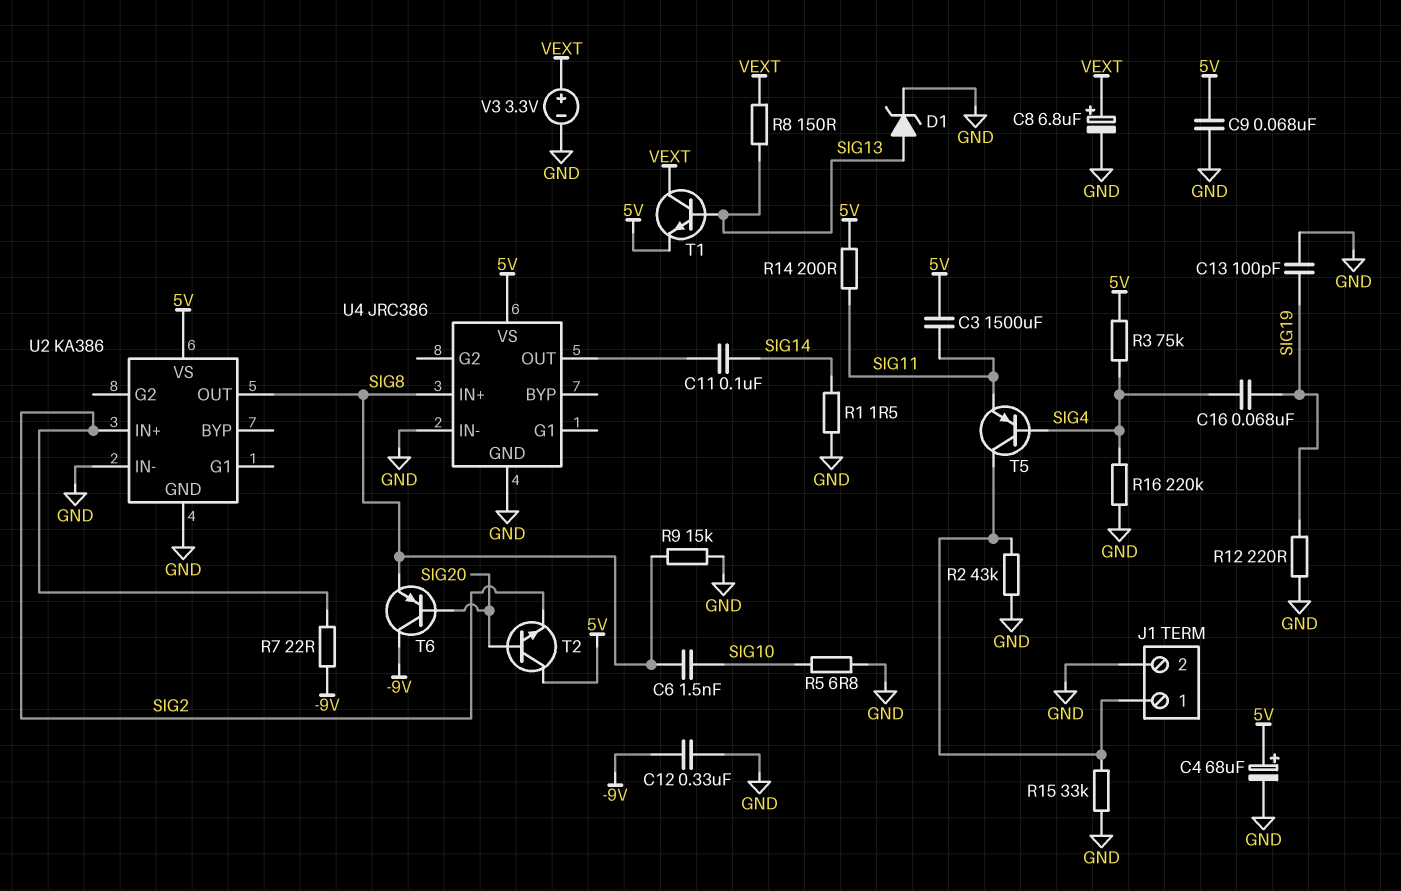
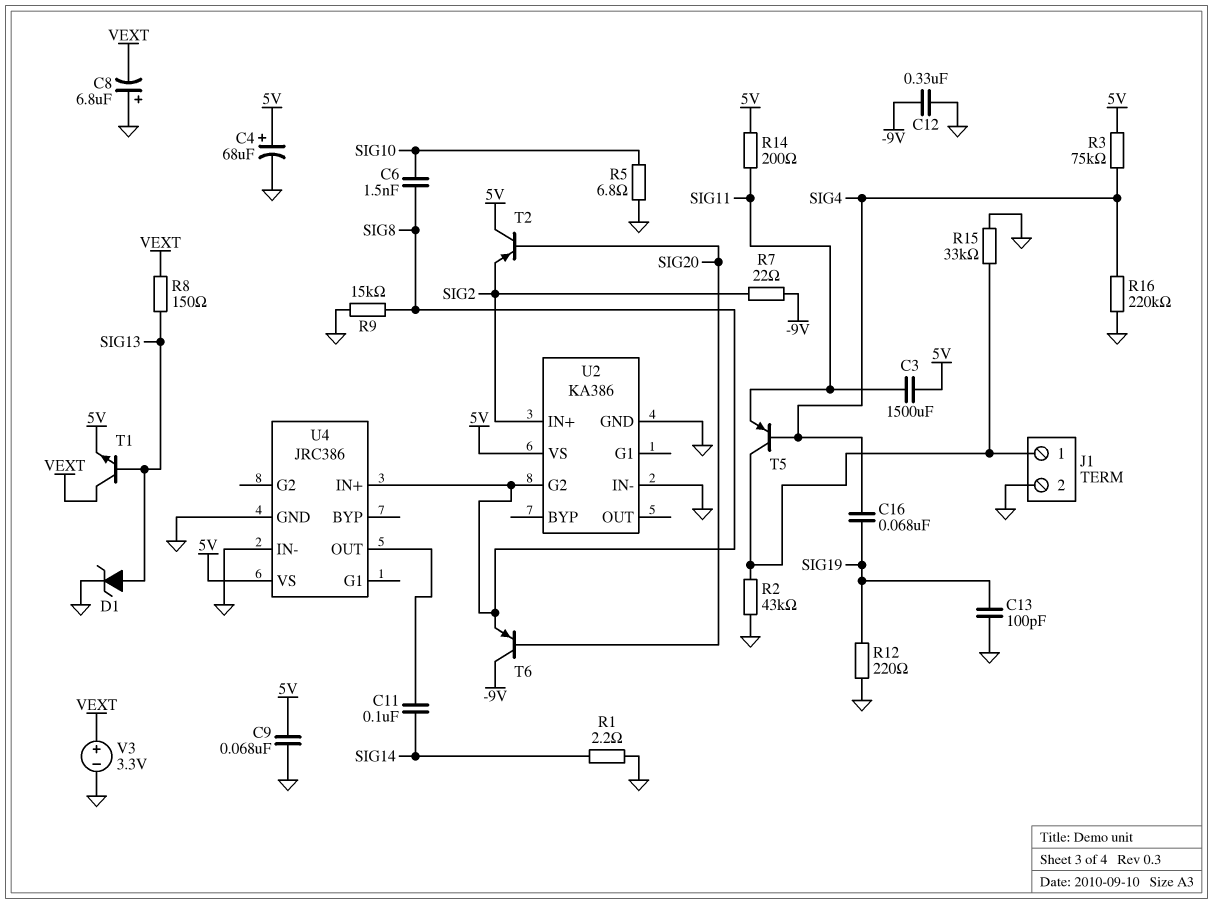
C8: 6.8uF (plus VEXT, minus GND) -> 6.8uF (plus GND, minus VEXT)
R1: 1.5 (GND, SIG14) -> 2.2 (GND, SIG14)
T2: NPN (B SIG20, C 5V, E SIG2) -> PNP (B SIG20, C 5V, E SIG2)
U2 pin G2: none -> SIG8
U2 pin OUT: SIG8 -> none

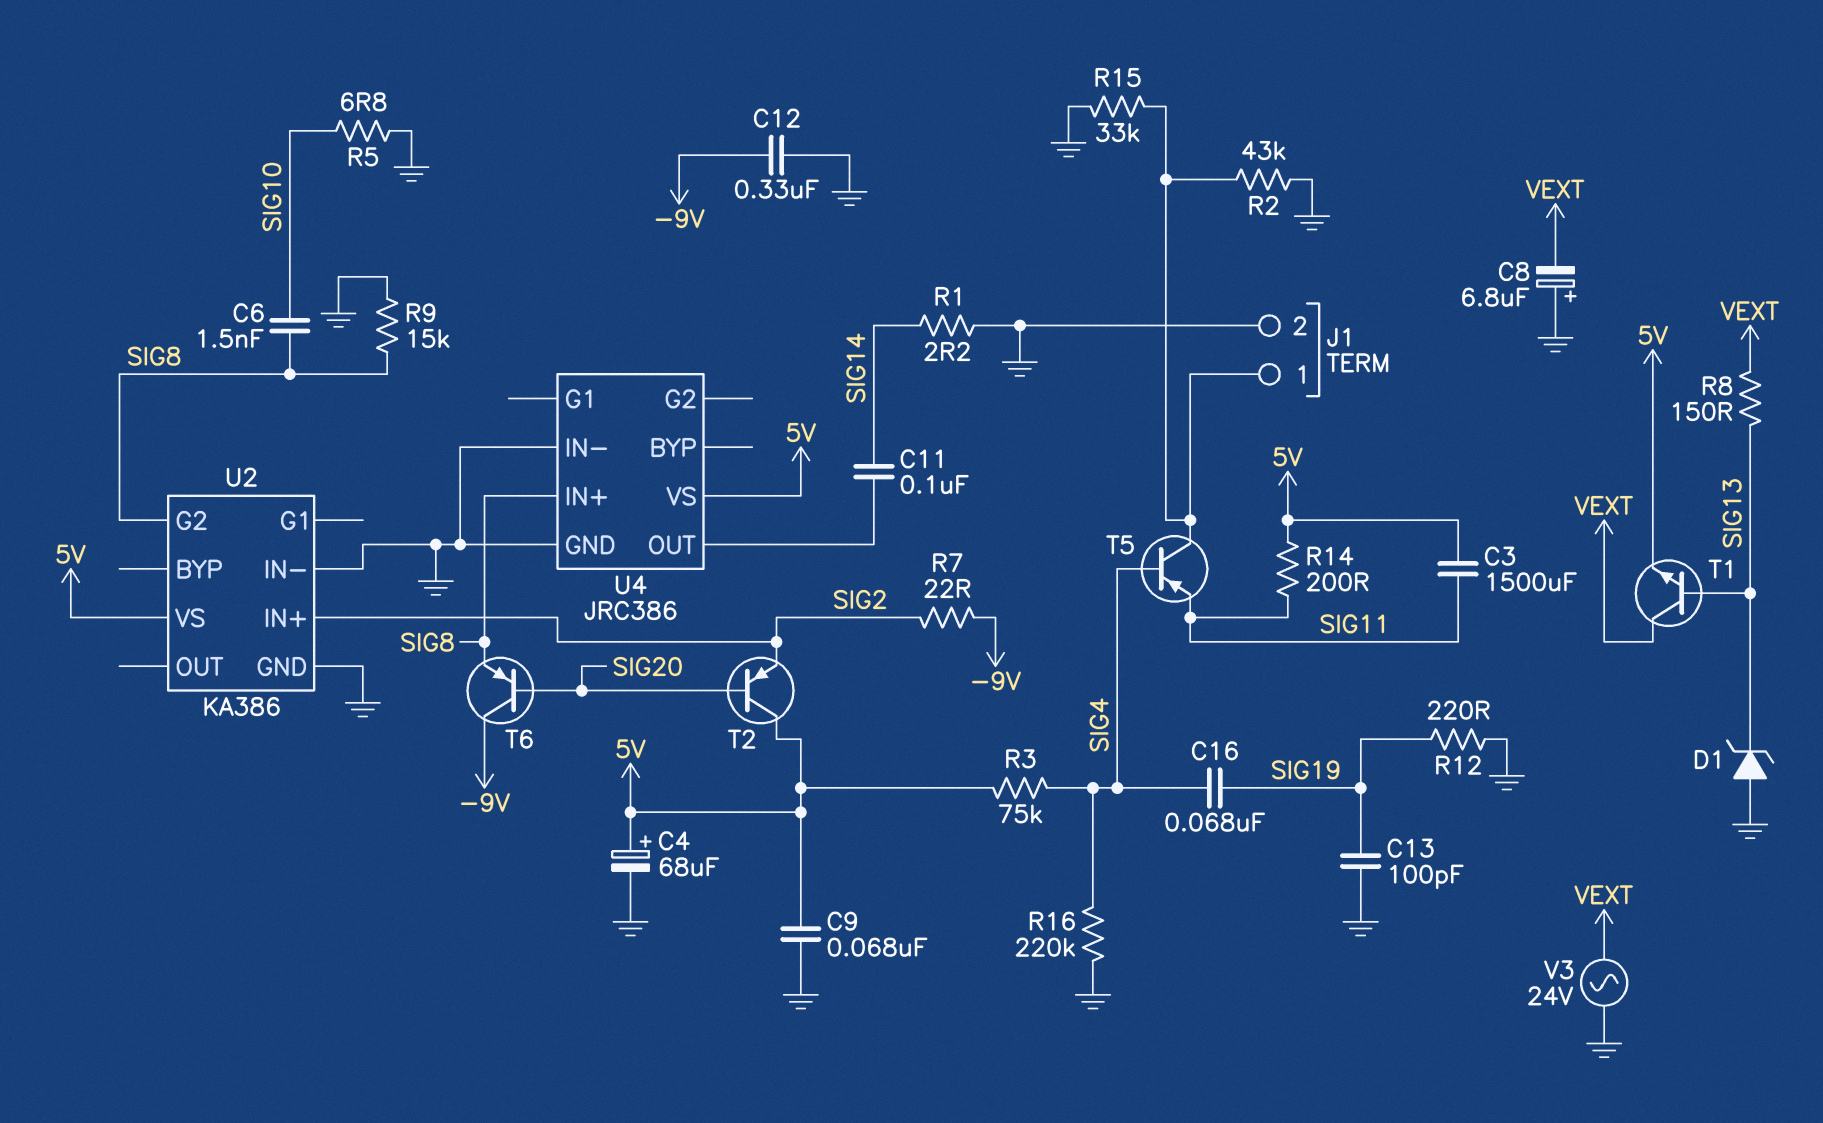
D1: zener (A SIG13, K GND) -> zener (A GND, K SIG13)
V3: 3.3V (plus VEXT, minus GND) -> AC 24V (GND, VEXT)

